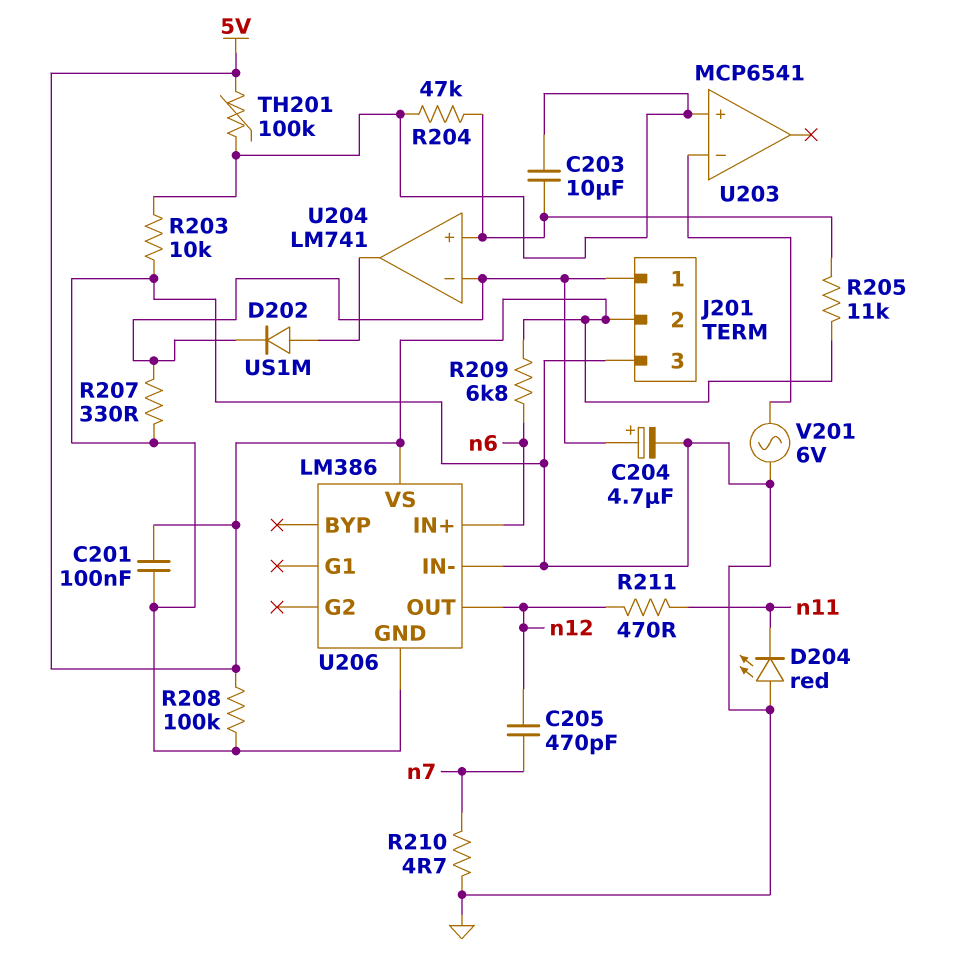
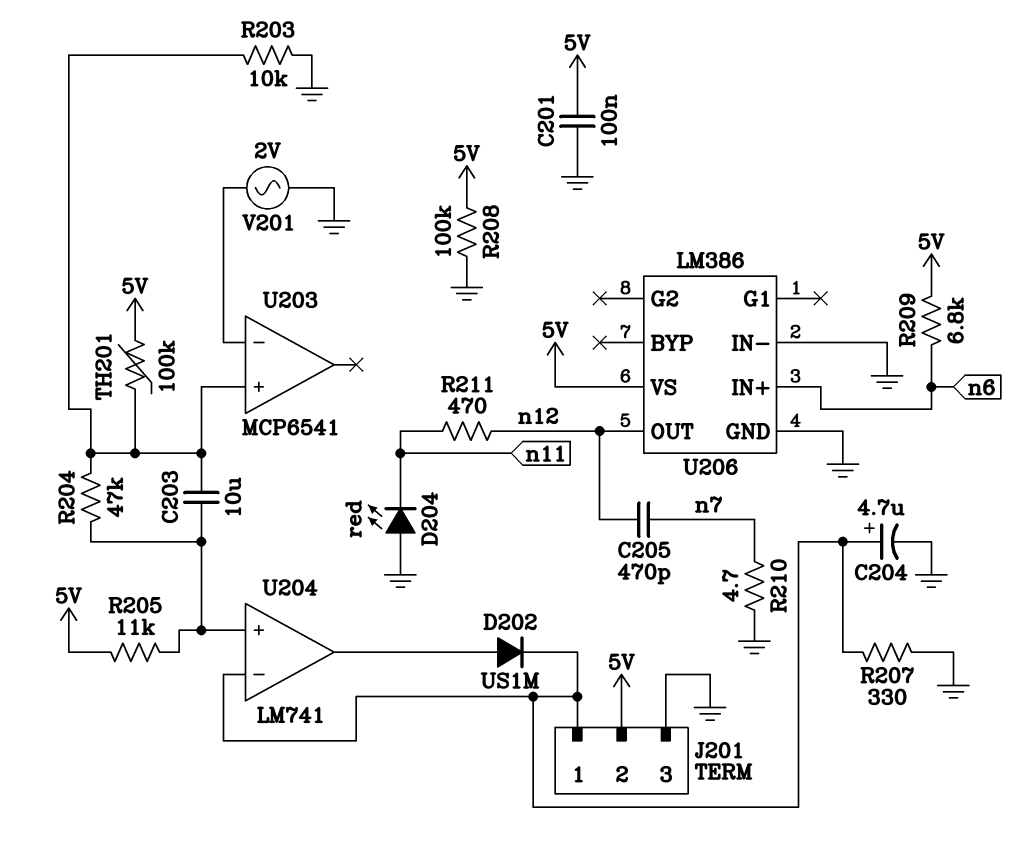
V201: AC 6V (GND, U203/in-) -> AC 2V (GND, U203/in-)

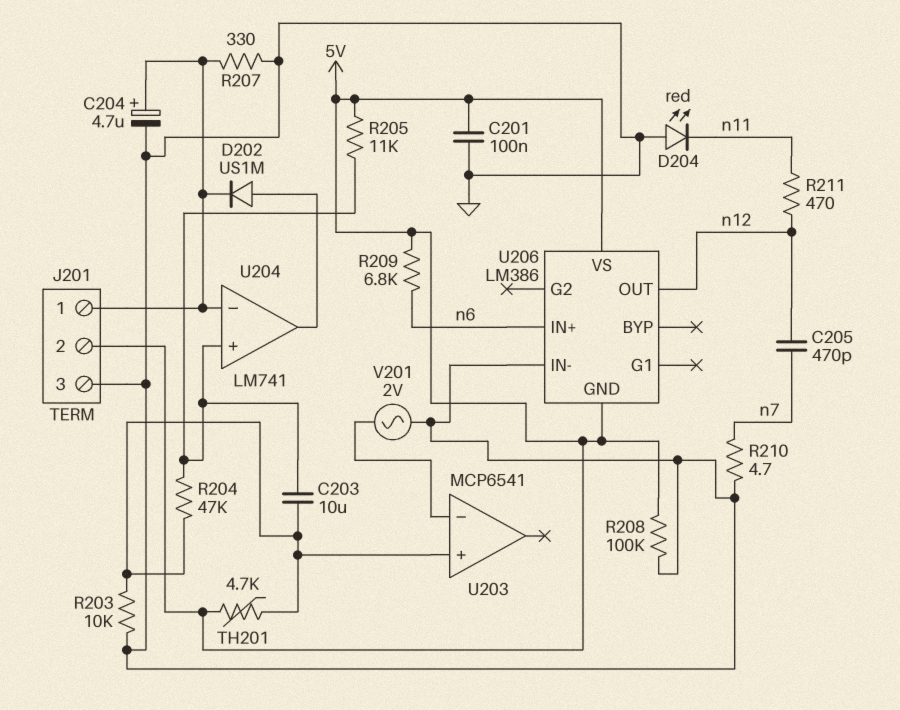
TH201: 100k (5V, U203/in+) -> 4.7k (5V, U203/in+)
U206 pin GND: GND -> 5V

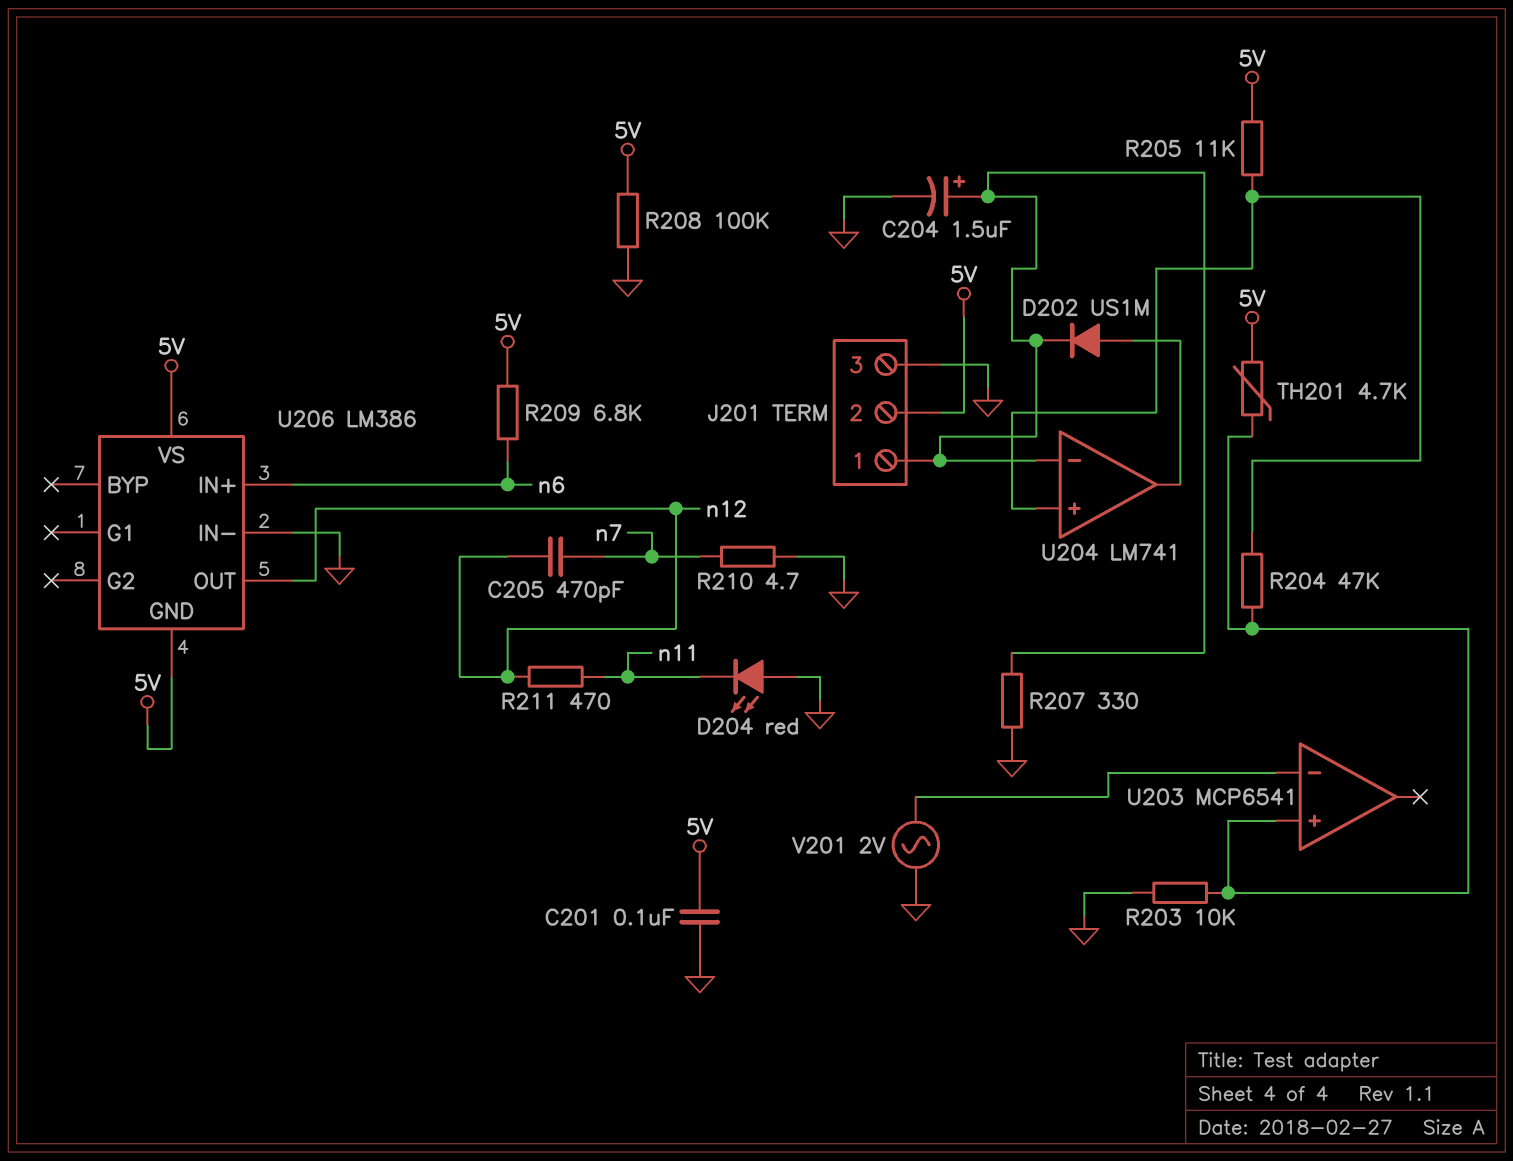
C203: 10uF (U203/in+, U204/in+) -> none
C204: 4.7uF (plus J201/1, minus GND) -> 1.5uF (plus J201/1, minus GND)

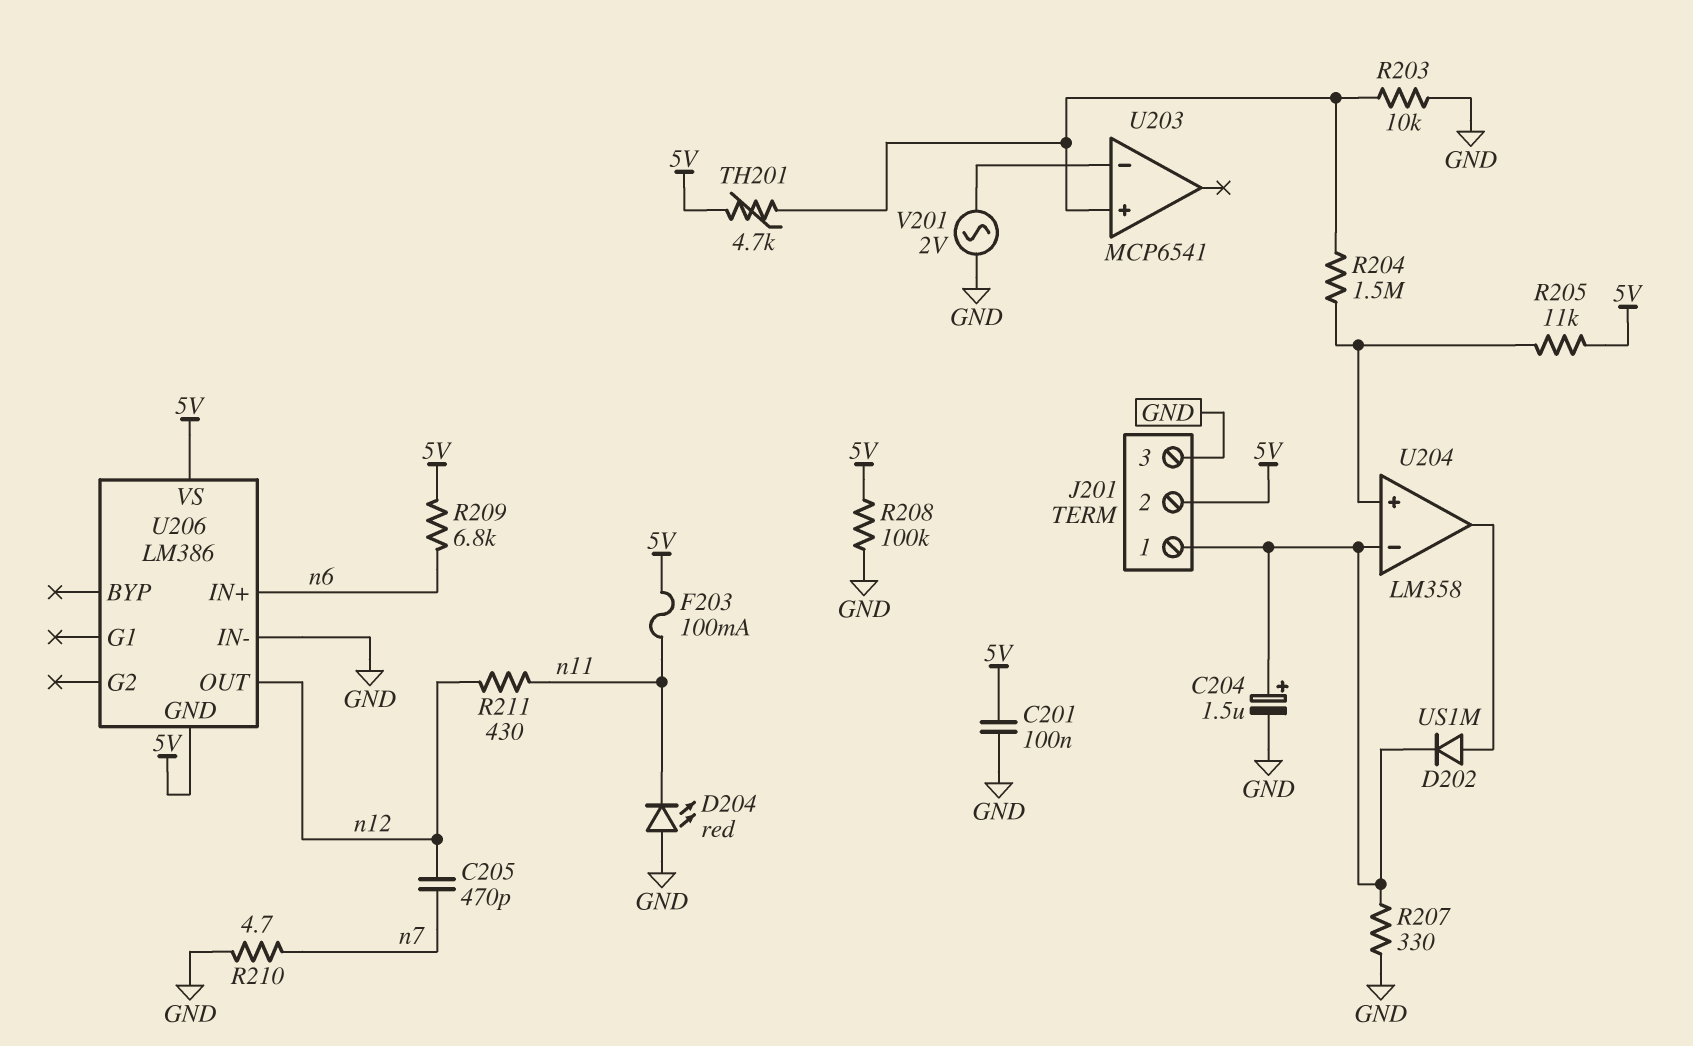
F203: none -> 100mA (5V, n11)
R204: 47k (U203/in+, U204/in+) -> 1.5M (U203/in+, U204/in+)
R211: 470 (n11, n12) -> 430 (n11, n12)
U204: LM741 -> LM358

